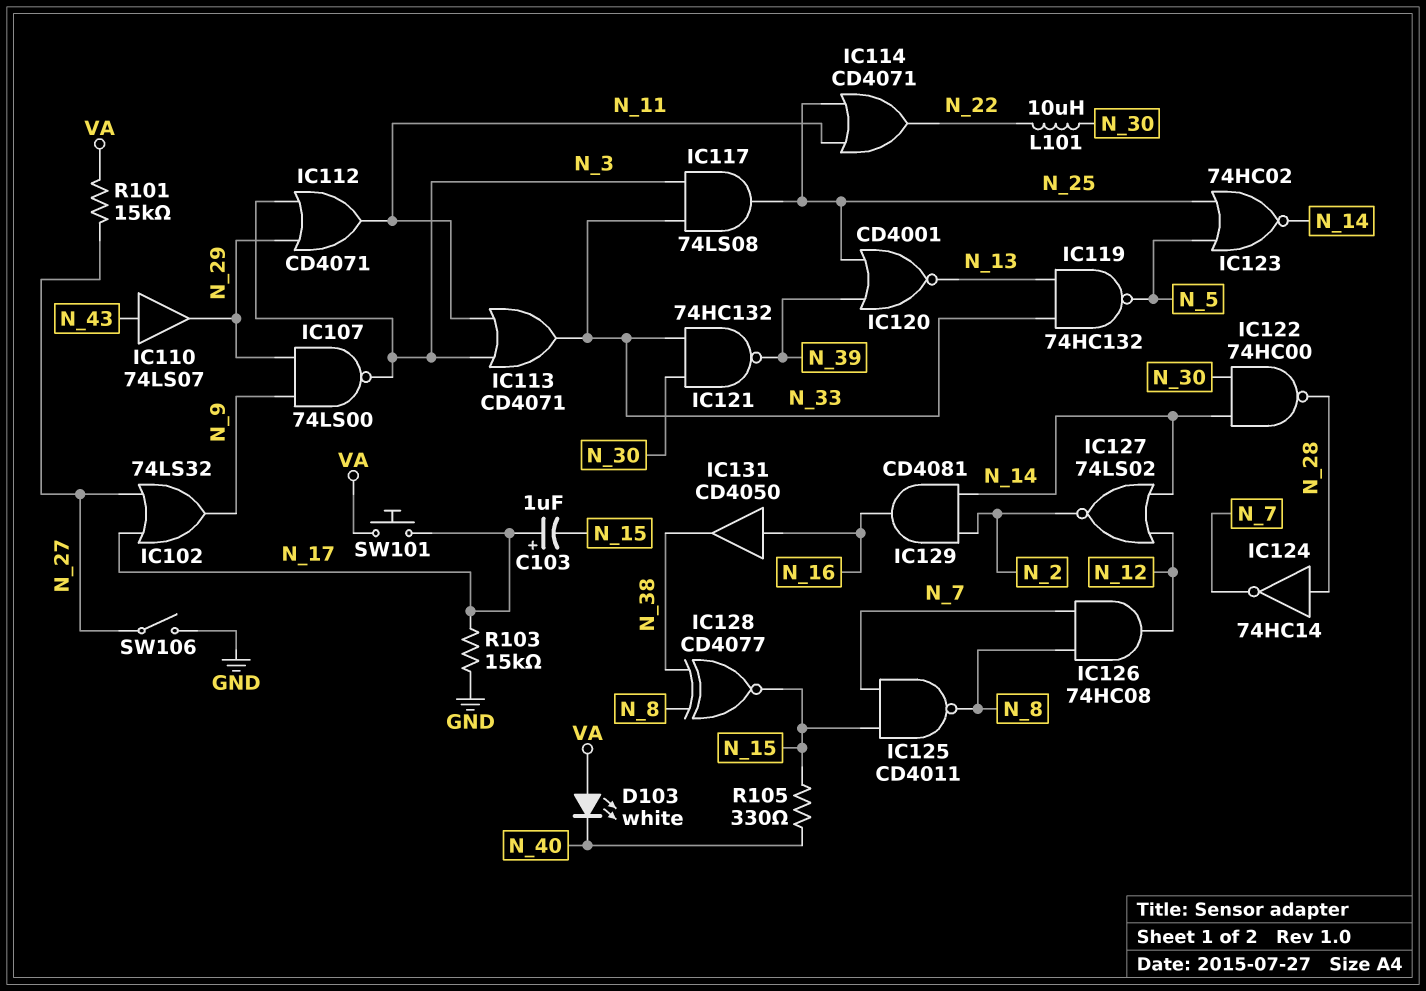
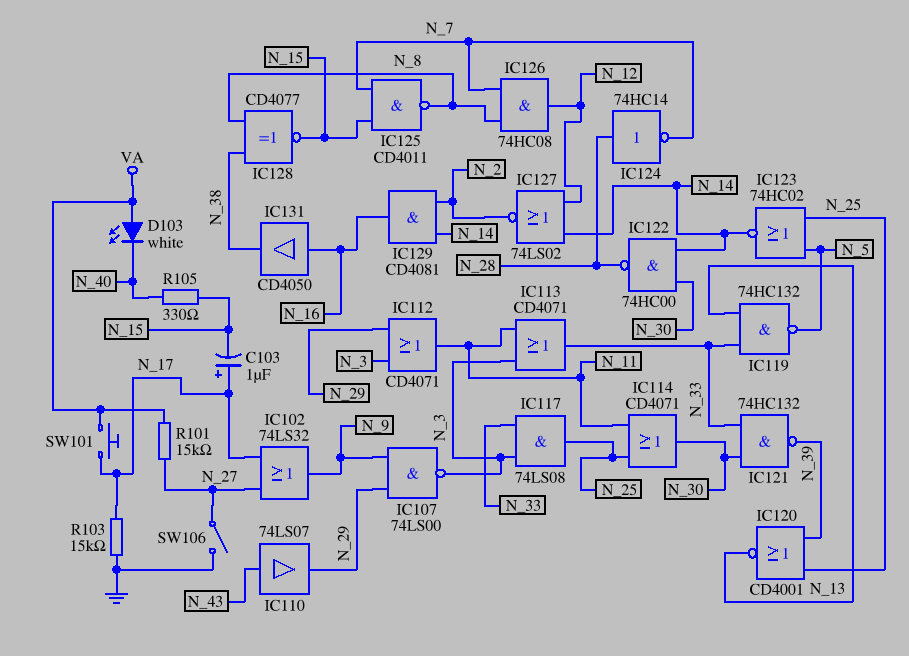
IC114: OR CD4071 (in N_11, in N_25, out N_22) -> OR CD4071 (in N_11, in N_25, out N_30)
L101: 10uH (N_22, N_30) -> none

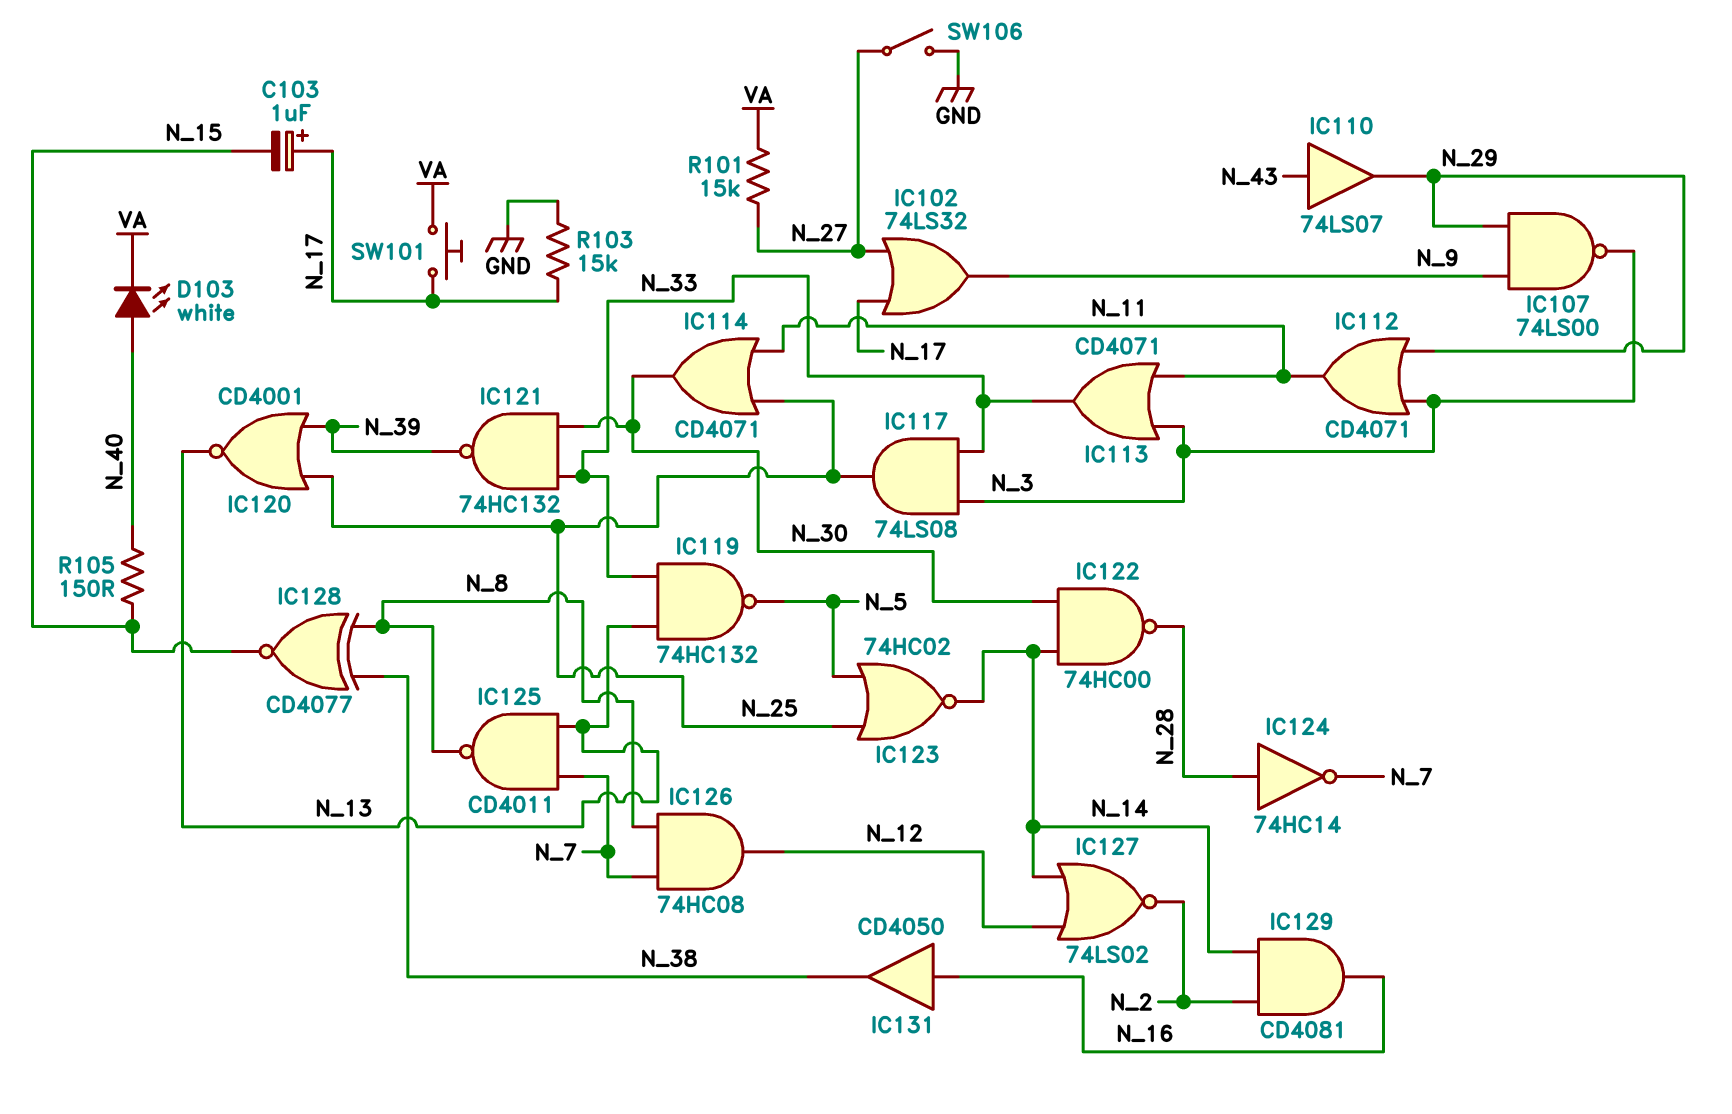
D103: LED white (A VA, K N_40) -> LED white (A N_40, K VA)
IC125: NAND CD4011 (in N_7, in N_15, out N_8) -> NAND CD4011 (in N_7, in N_13, out N_8)
R105: 330 (N_15, N_40) -> 150 (N_15, N_40)

